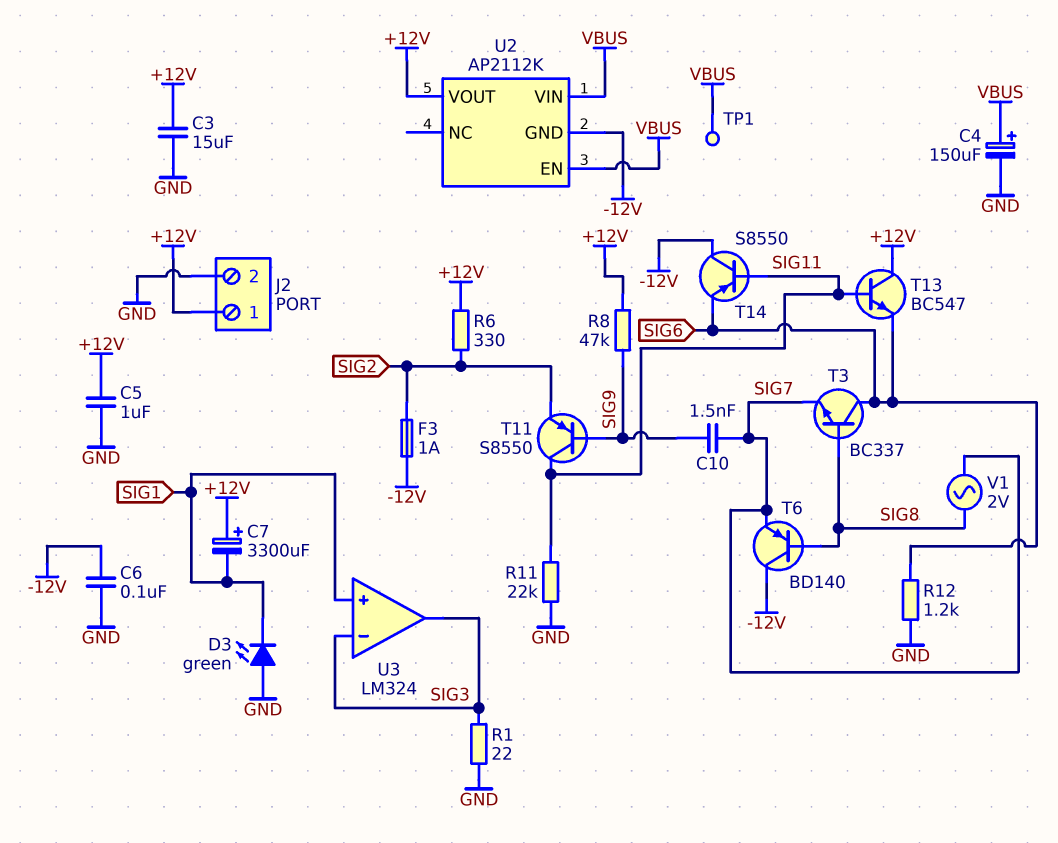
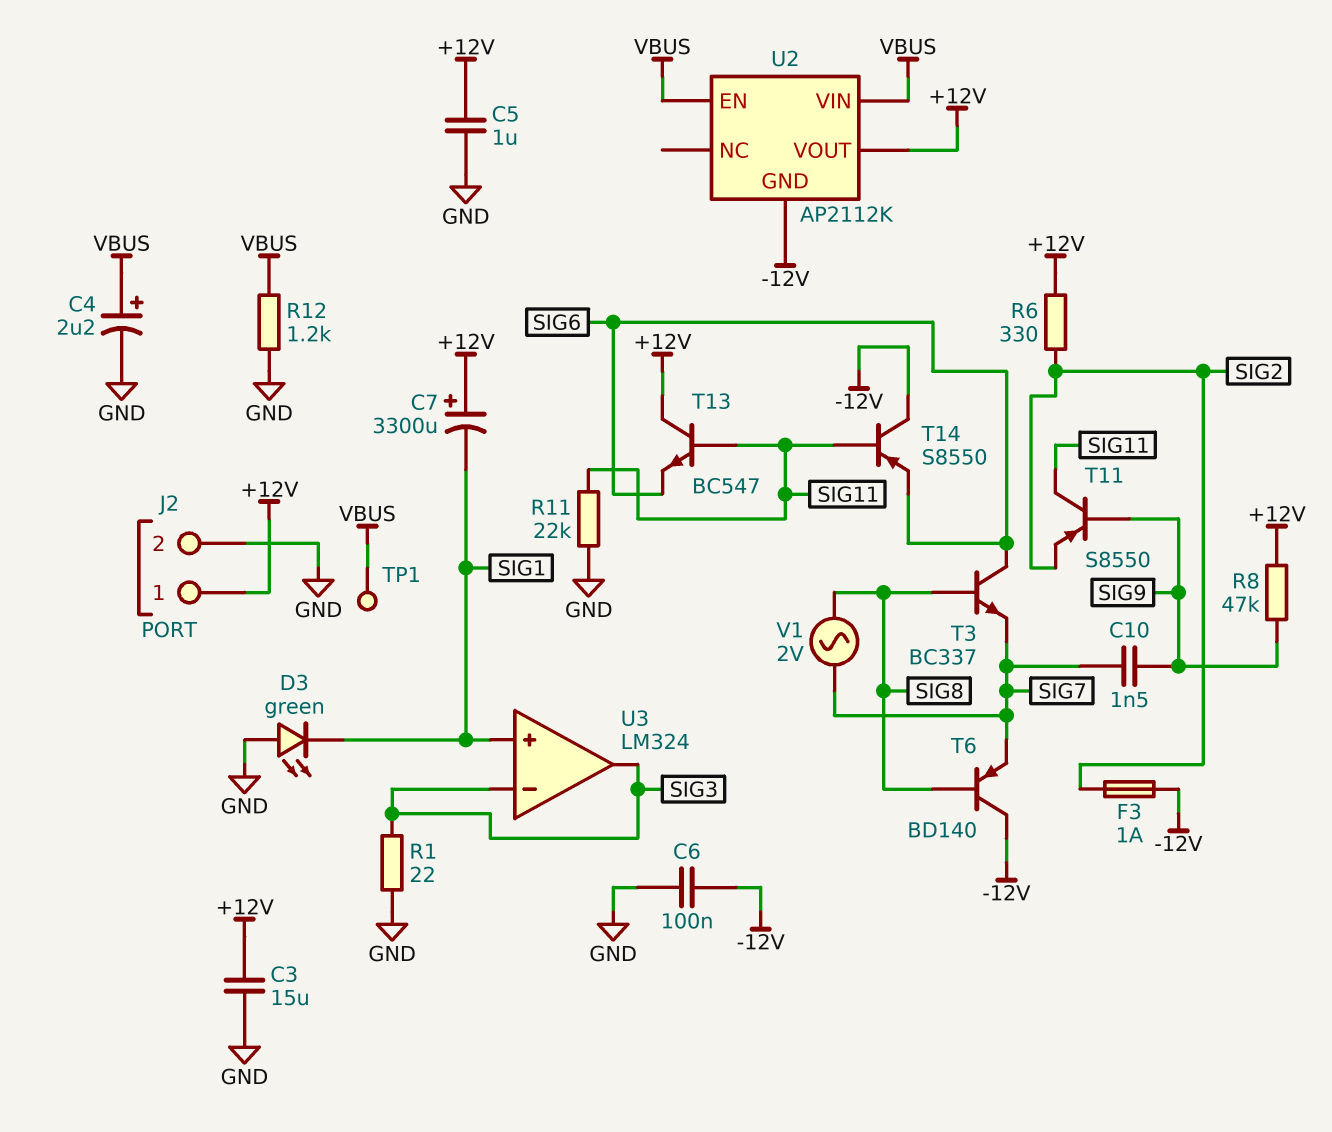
C4: 150uF (plus VBUS, minus GND) -> 2.2uF (plus VBUS, minus GND)
R12: 1.2k (GND, SIG6) -> 1.2k (GND, VBUS)

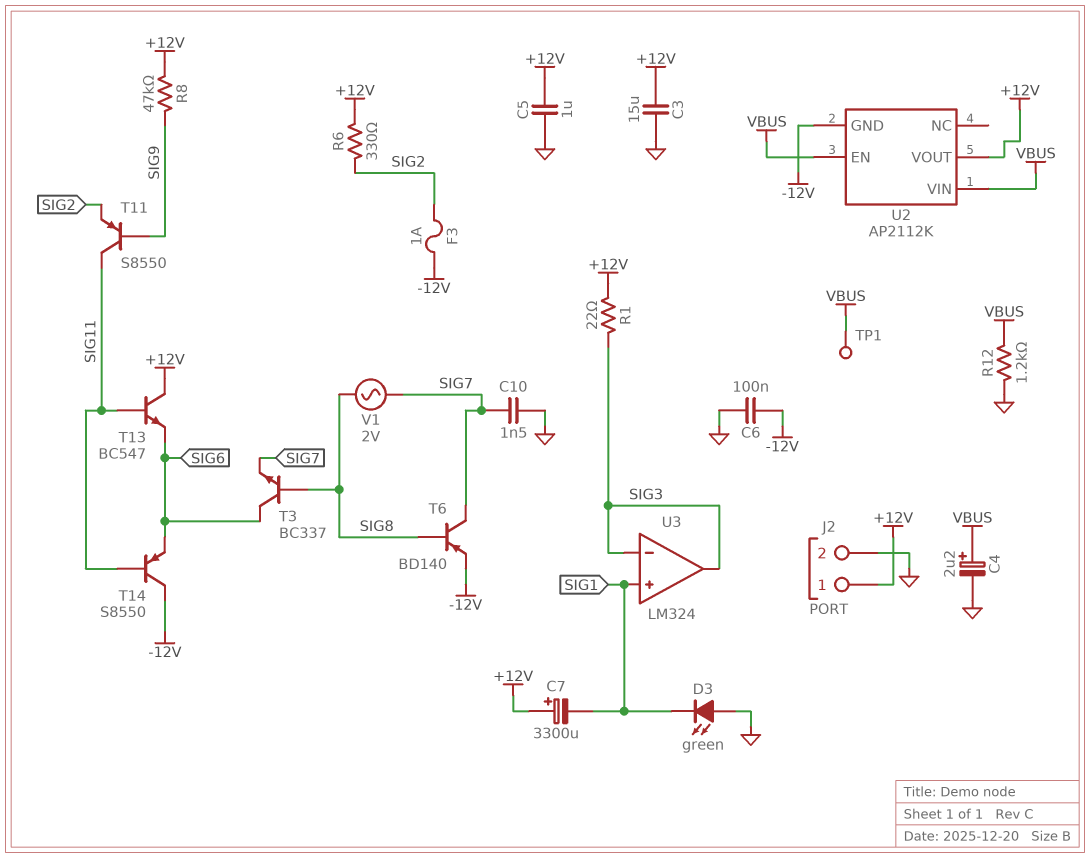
C10: 1.5nF (SIG7, SIG9) -> 1.5nF (GND, SIG7)
R1: 22 (GND, SIG3) -> 22 (+12V, SIG3)
R11: 22k (GND, SIG11) -> none
T6: PNP BD140 (B SIG8, C -12V, E SIG7) -> PNP BD140 (B SIG8, C SIG7, E -12V)

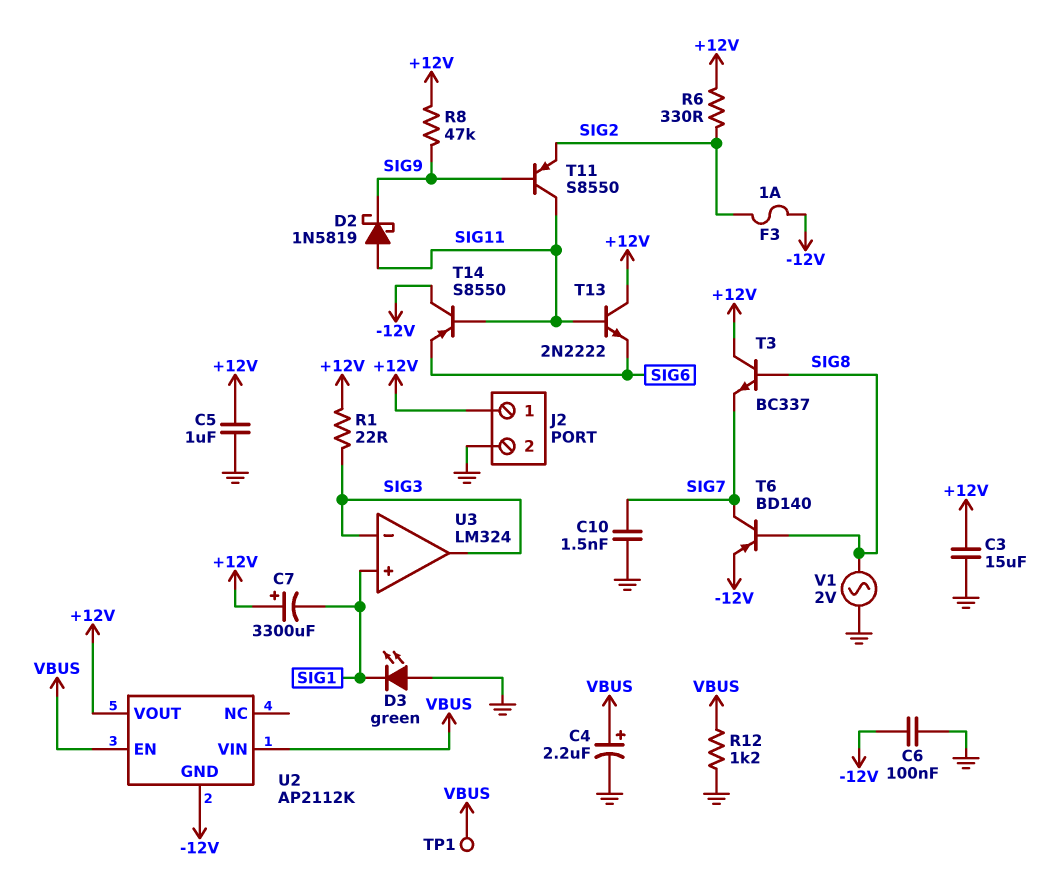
D2: none -> schottky 1N5819 (A SIG11, K SIG9)
T3: NPN BC337 (B SIG8, C SIG6, E SIG7) -> NPN BC337 (B SIG8, C +12V, E SIG7)
T13: NPN BC547 (B SIG11, C +12V, E SIG6) -> NPN 2N2222 (B SIG11, C +12V, E SIG6)
V1: AC 2V (SIG7, SIG8) -> AC 2V (GND, SIG8)

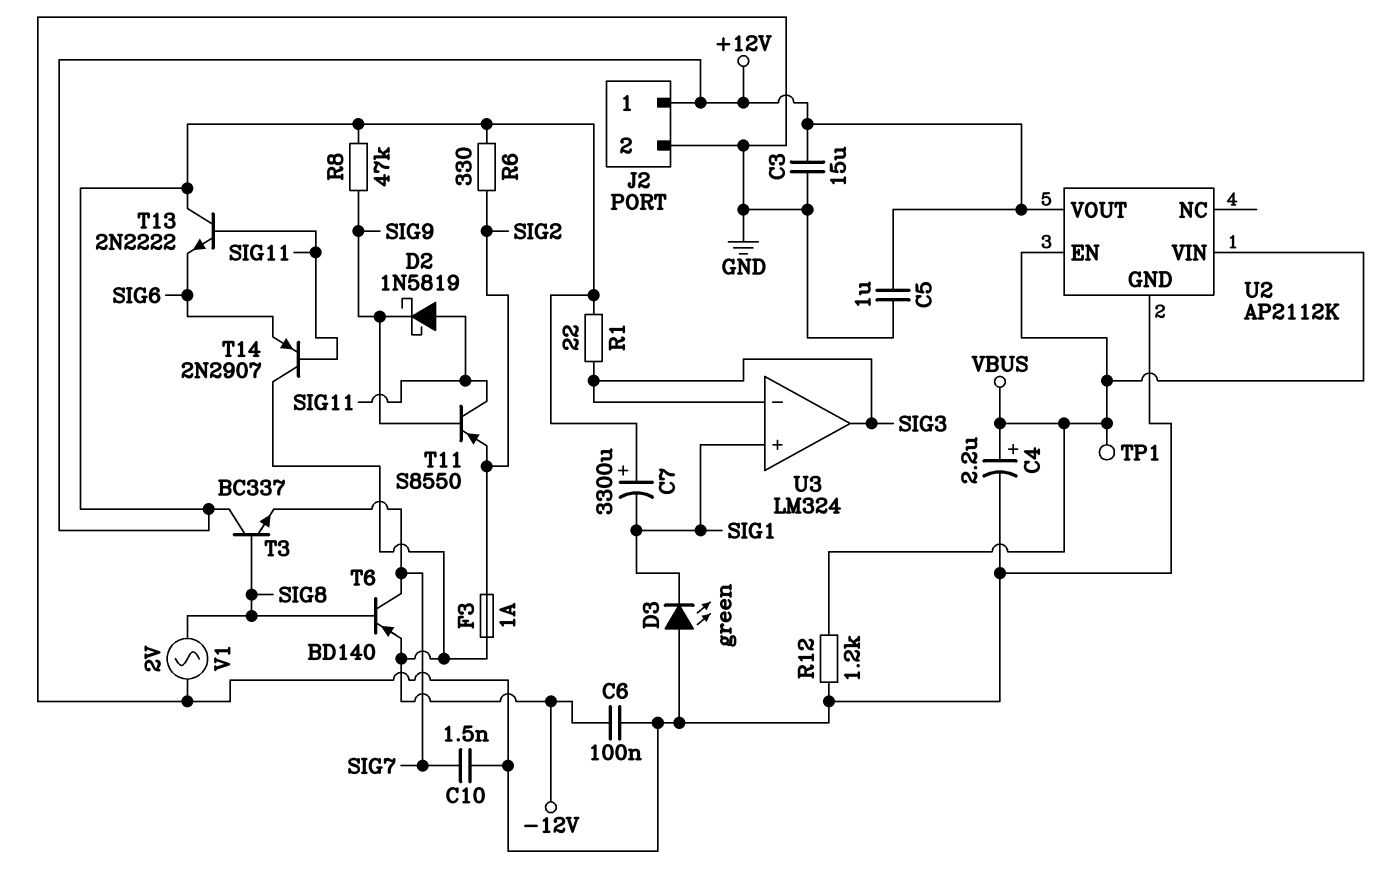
T14: PNP S8550 (B SIG11, C -12V, E SIG6) -> PNP 2N2907 (B SIG11, C -12V, E SIG6)
U2 pin GND: -12V -> GND

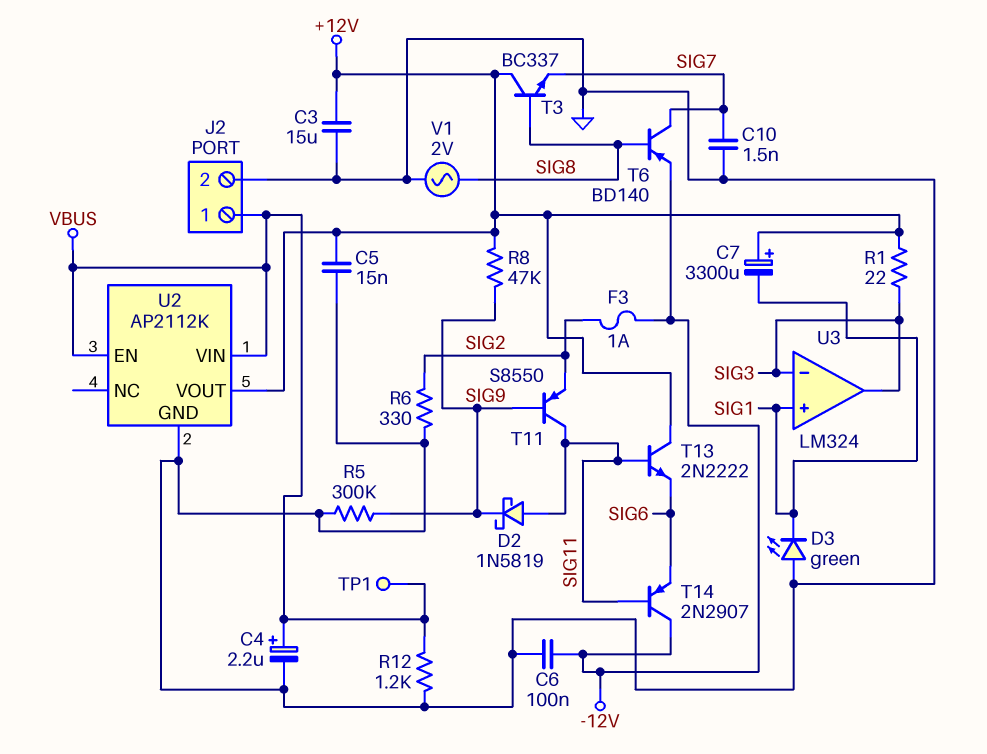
C5: 1uF (+12V, GND) -> 15nF (+12V, GND)
J2 pin 1: +12V -> VBUS
R5: none -> 300k (GND, SIG9)
R6: 330 (+12V, SIG2) -> 330 (GND, SIG2)

